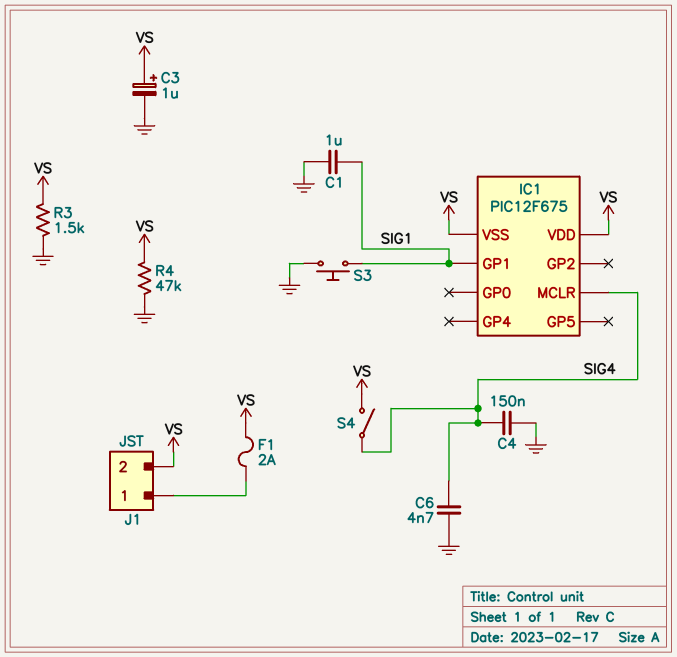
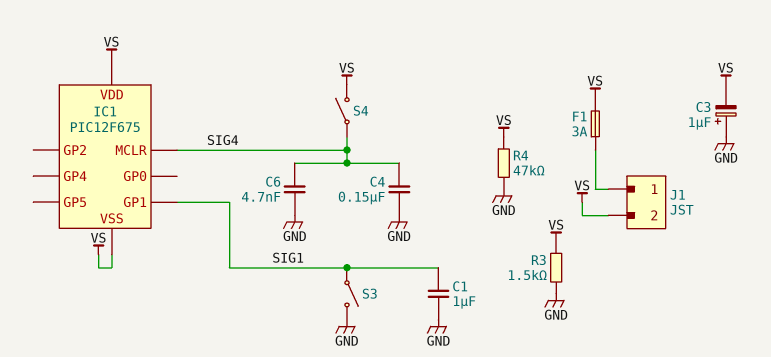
C3: 1uF (plus VS, minus GND) -> 1uF (plus GND, minus VS)
F1: 2A (J1/1, VS) -> 3A (J1/1, VS)
S3: button (GND, SIG1) -> switch (GND, SIG1)

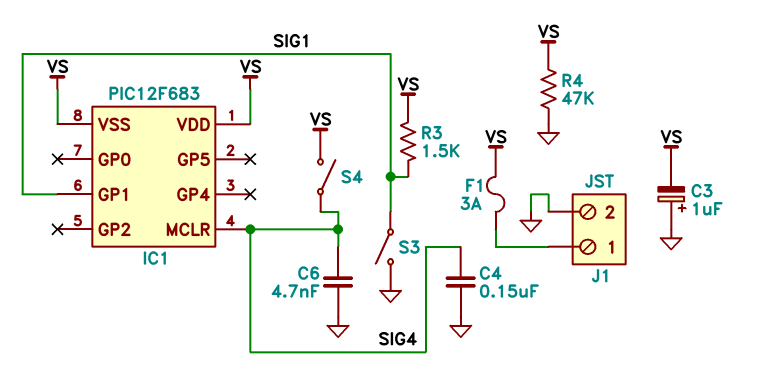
C1: 1uF (GND, SIG1) -> none
IC1: PIC12F675 -> PIC12F683
J1 pin 2: VS -> GND
R3: 1.5k (GND, VS) -> 1.5k (SIG1, VS)

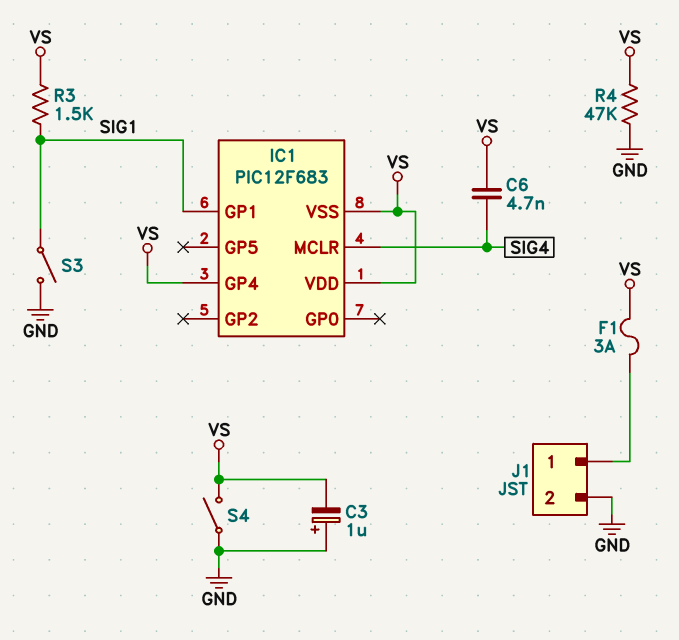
C4: 150nF (GND, SIG4) -> none
C6: 4.7nF (GND, SIG4) -> 4.7nF (SIG4, VS)
IC1 pin GP4: none -> VS
S4: switch (SIG4, VS) -> switch (GND, VS)

